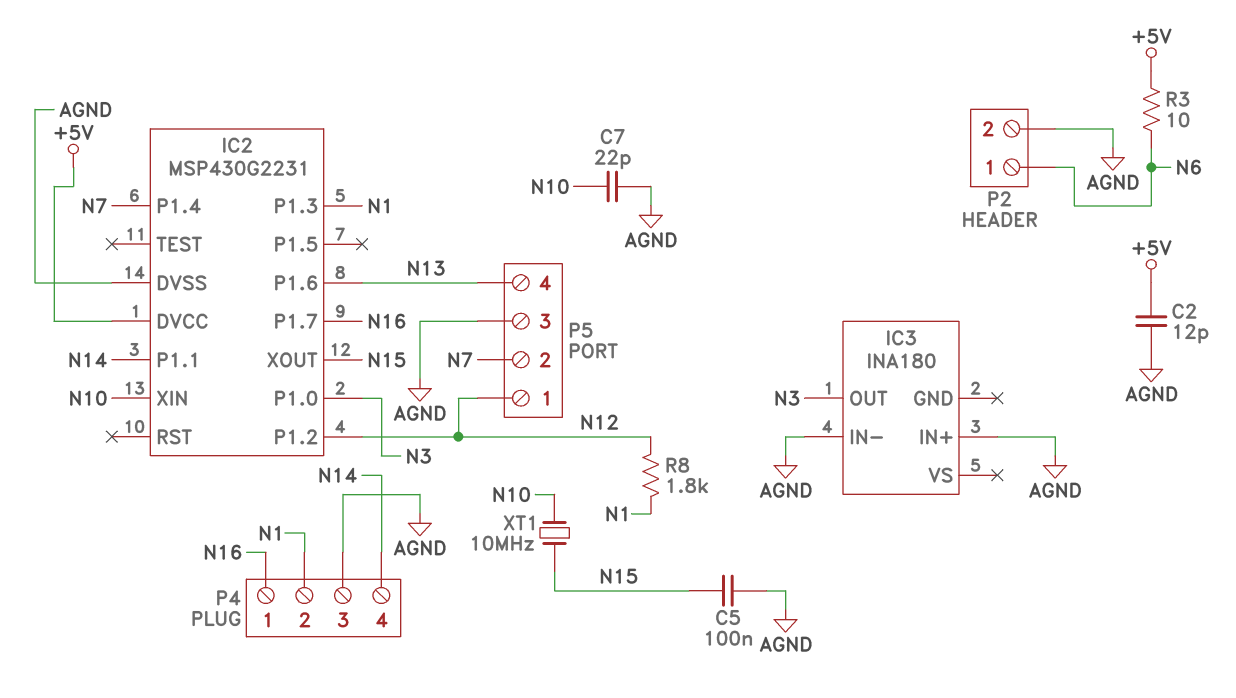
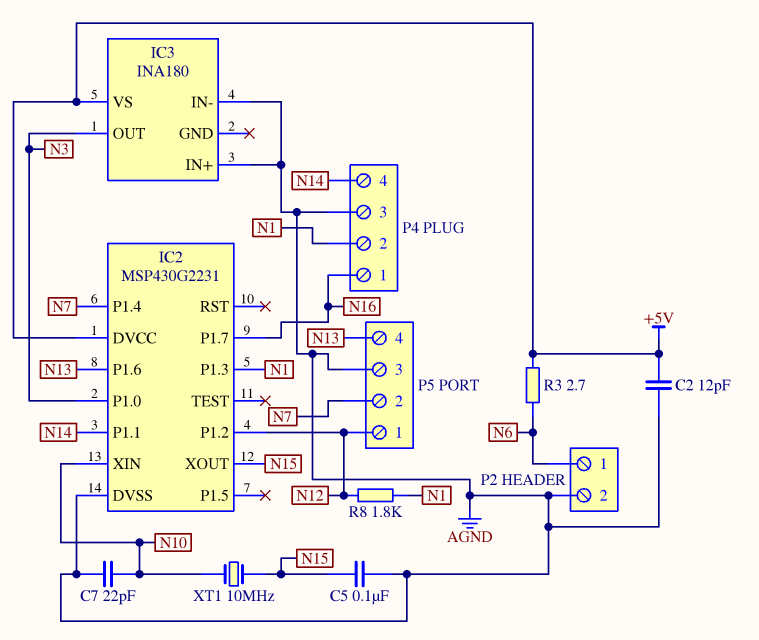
IC3 pin VS: none -> +5V
R3: 10 (+5V, N6) -> 2.7 (+5V, N6)

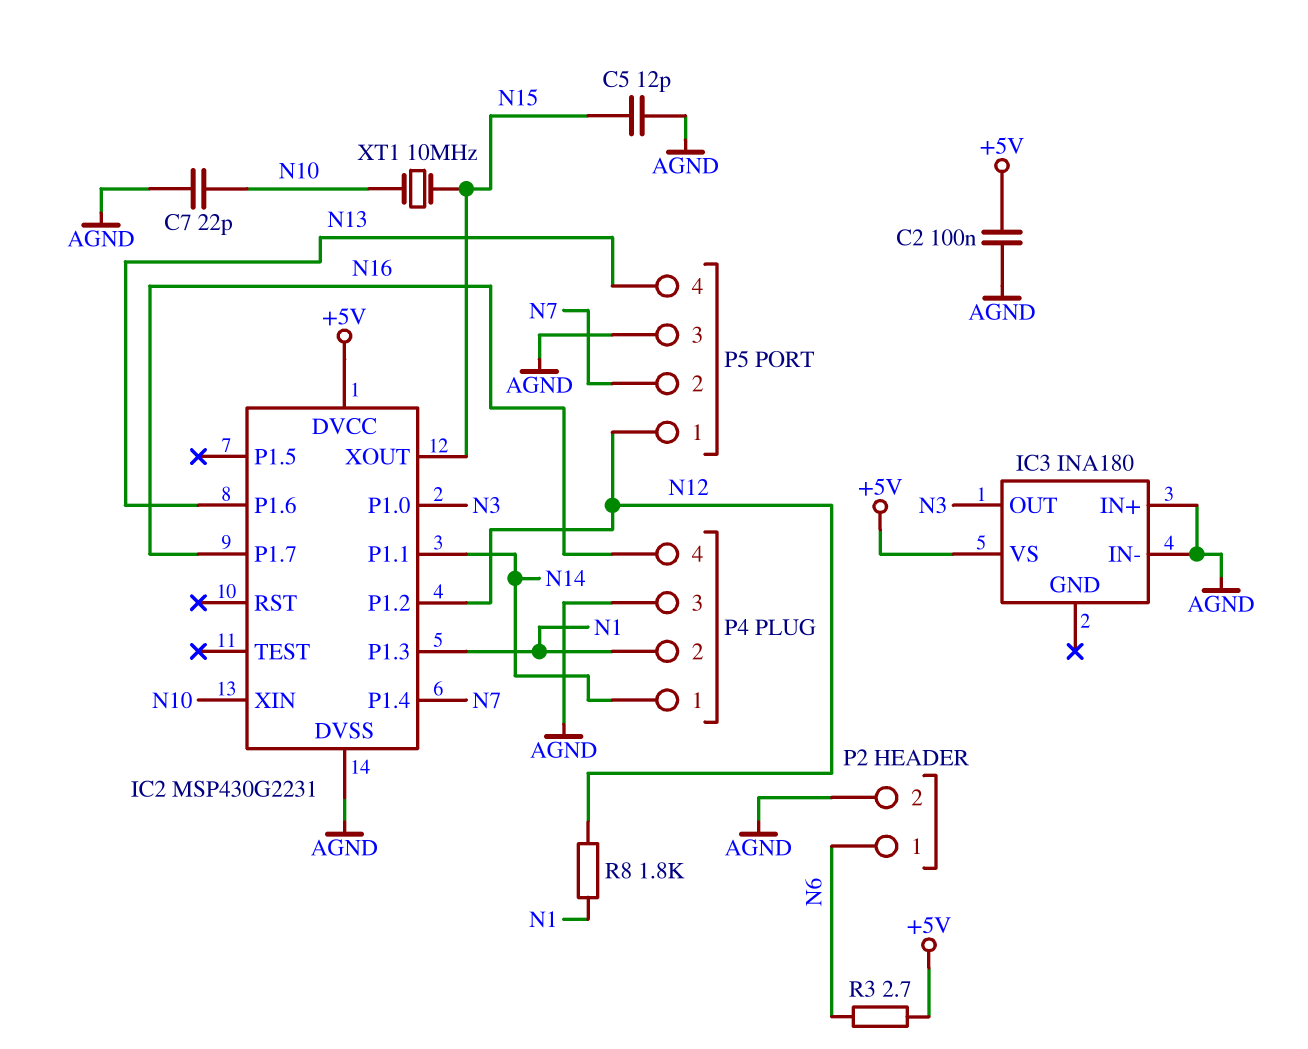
C2: 12pF (+5V, AGND) -> 100nF (+5V, AGND)
C5: 100nF (AGND, N15) -> 12pF (AGND, N15)
P4 pin 1: N16 -> N14
P4 pin 4: N14 -> N16

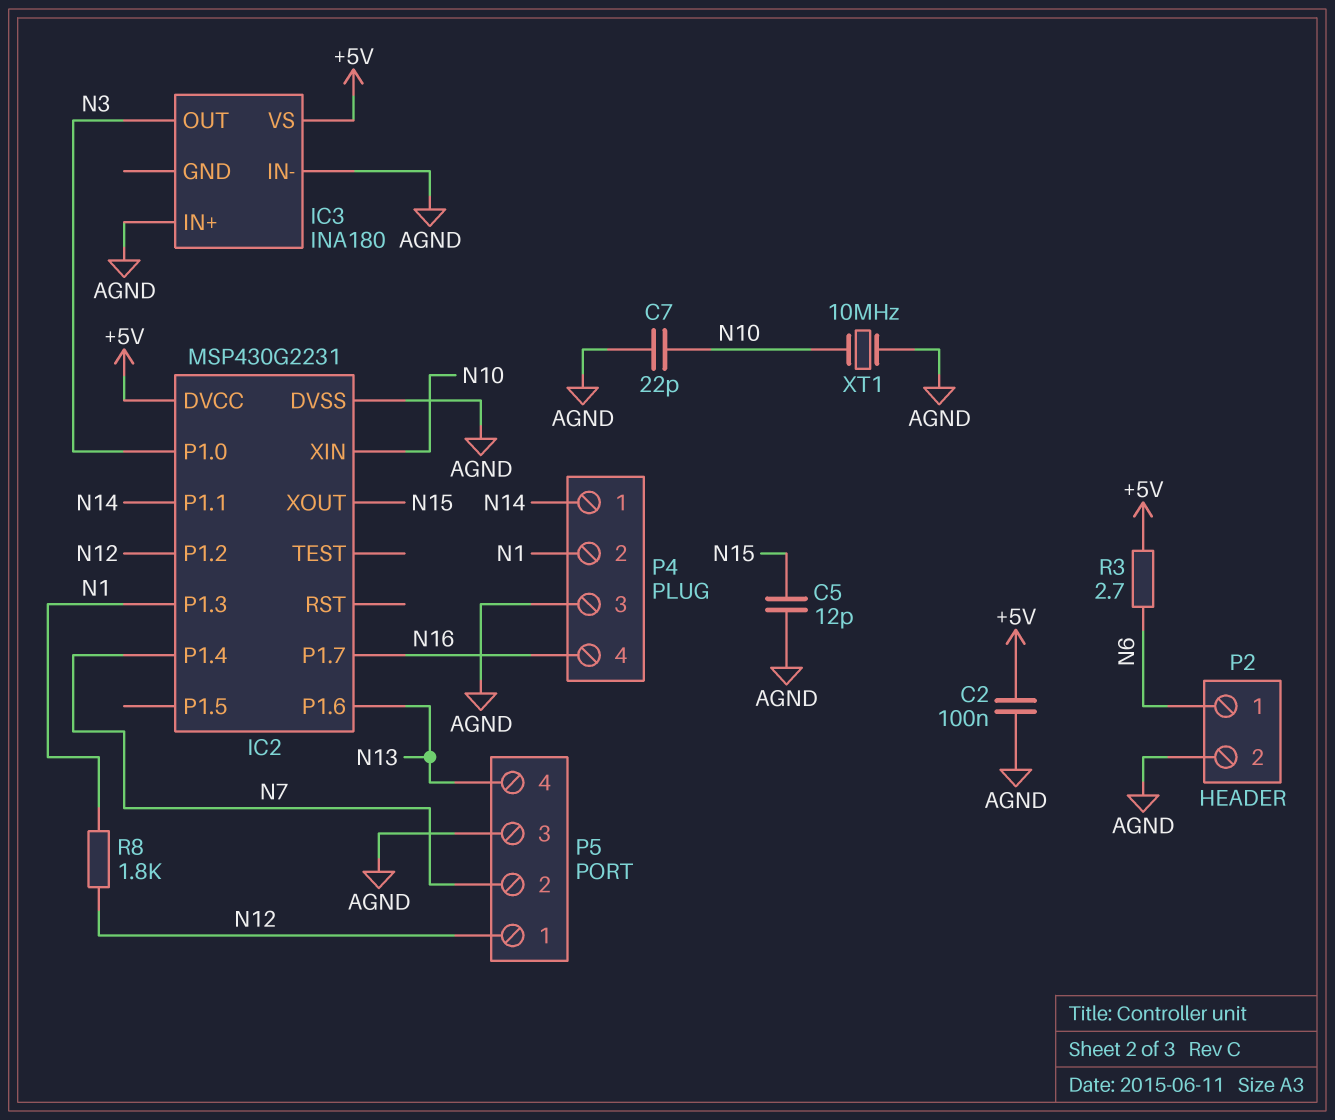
XT1: 10MHz (N10, N15) -> 10MHz (AGND, N10)

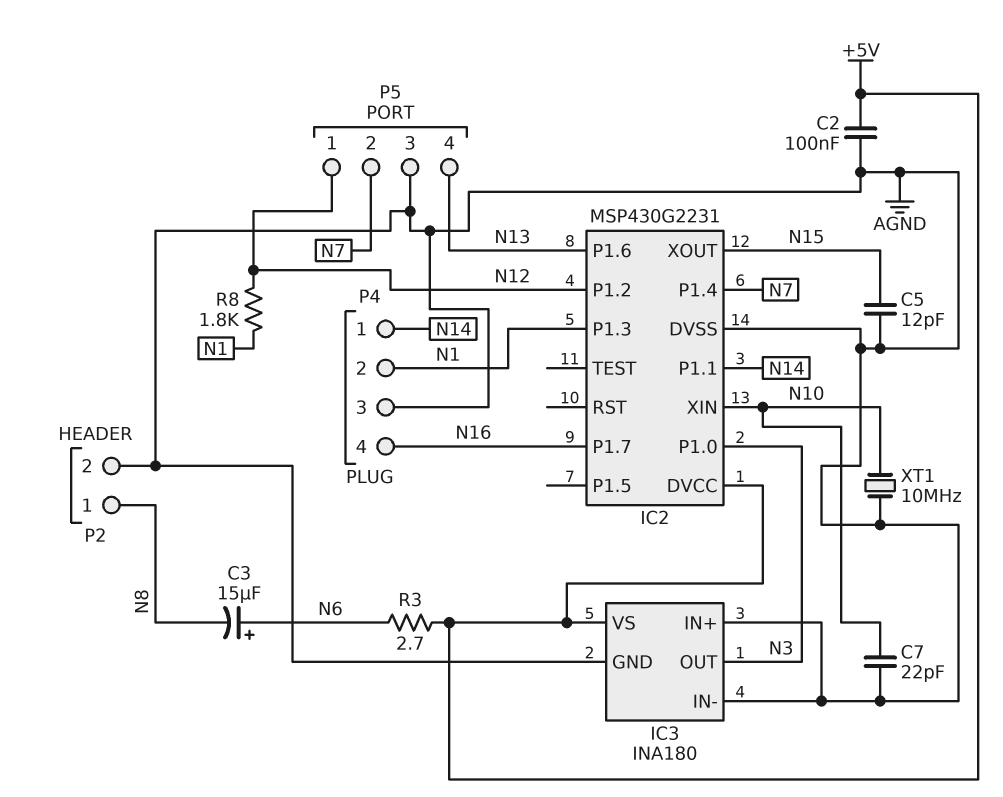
C3: none -> 15uF (plus N6, minus N8)
IC3 pin GND: none -> AGND
P2 pin 1: N6 -> N8

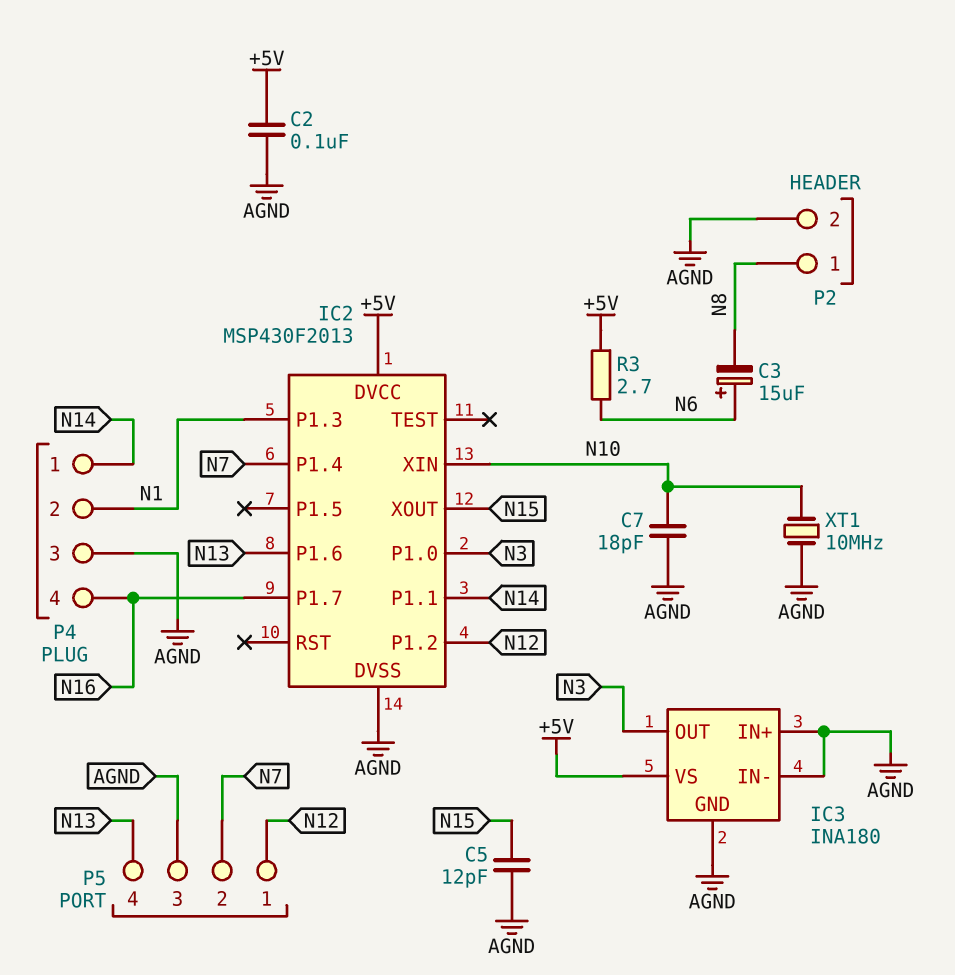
C7: 22pF (AGND, N10) -> 18pF (AGND, N10)
IC2: MSP430G2231 -> MSP430F2013
R8: 1.8k (N1, N12) -> none

